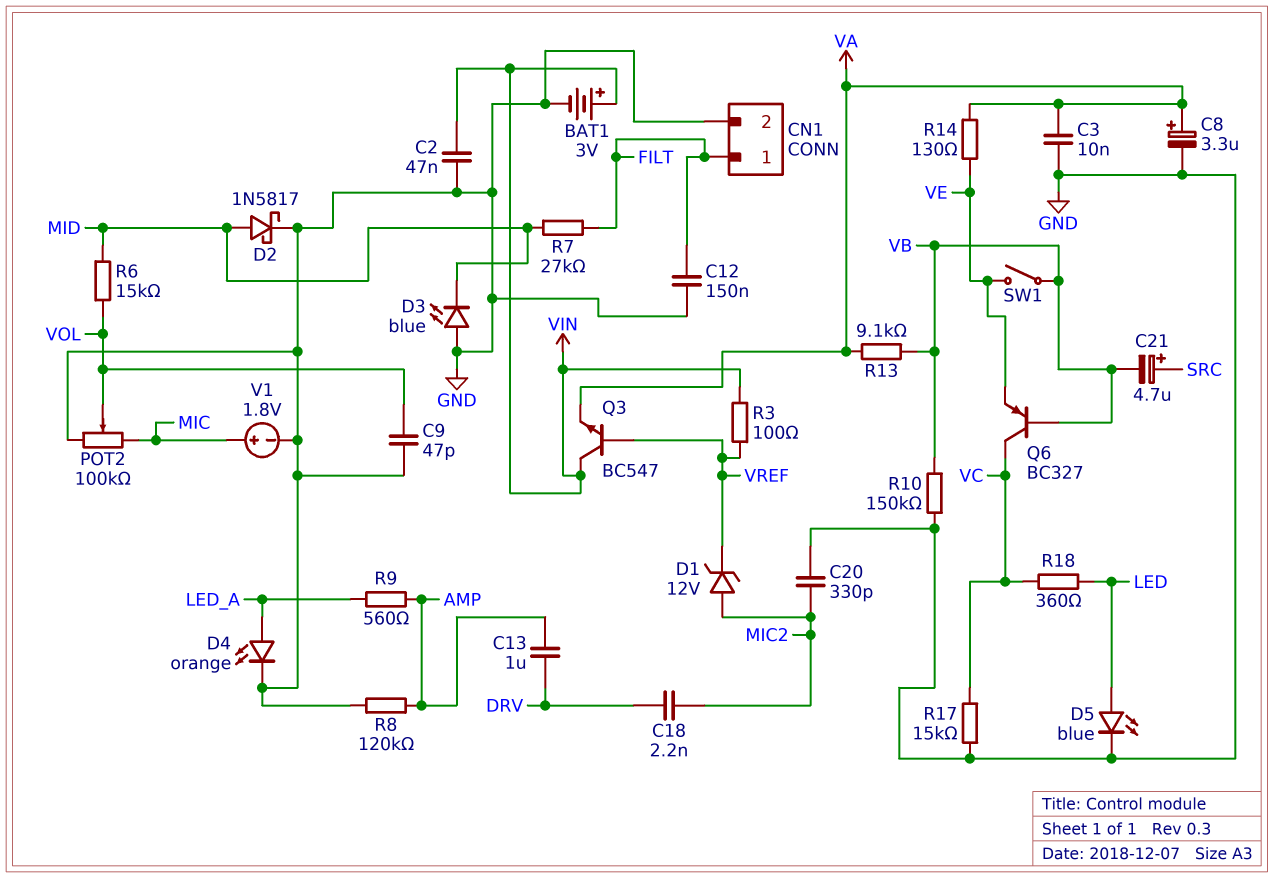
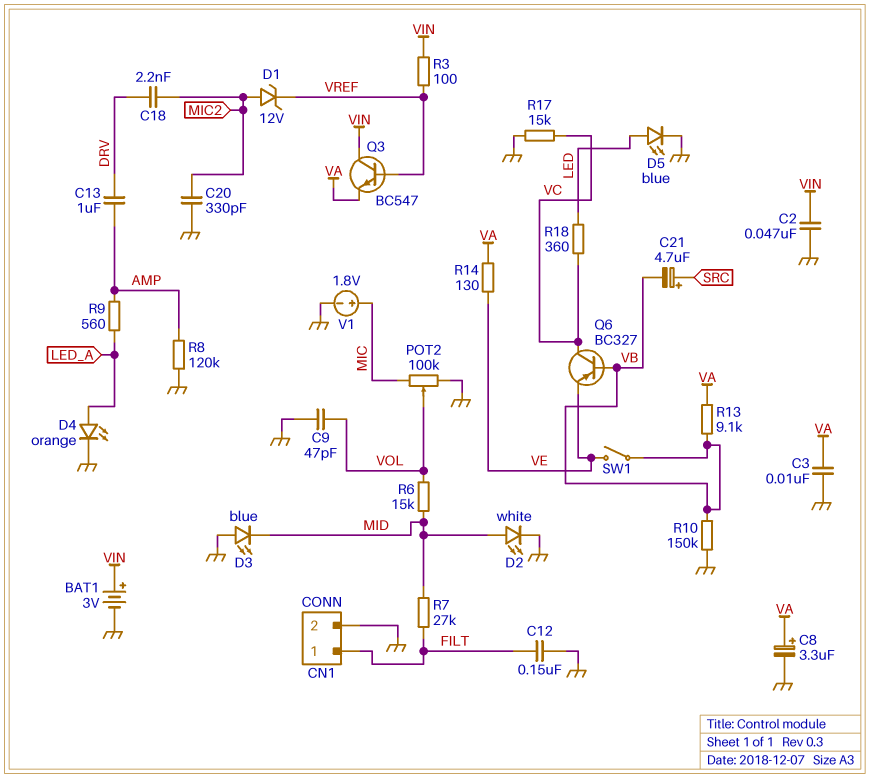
D2: schottky 1N5817 (A MID, K GND) -> LED white (A MID, K GND)

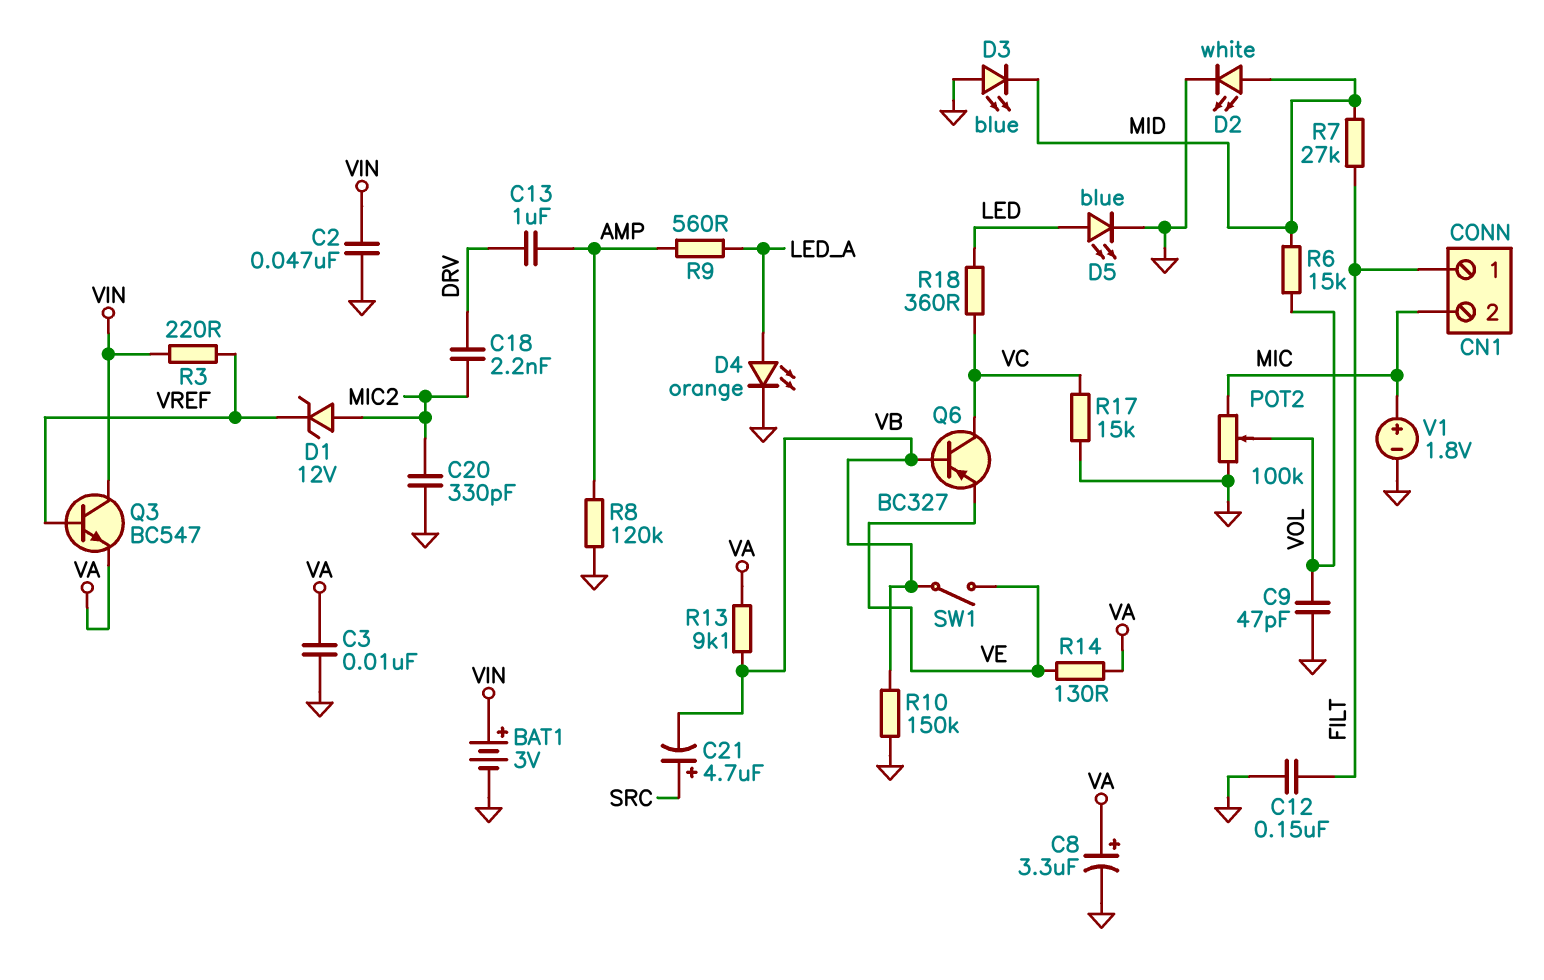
CN1 pin 2: GND -> MIC
R3: 100 (VIN, VREF) -> 220 (VIN, VREF)

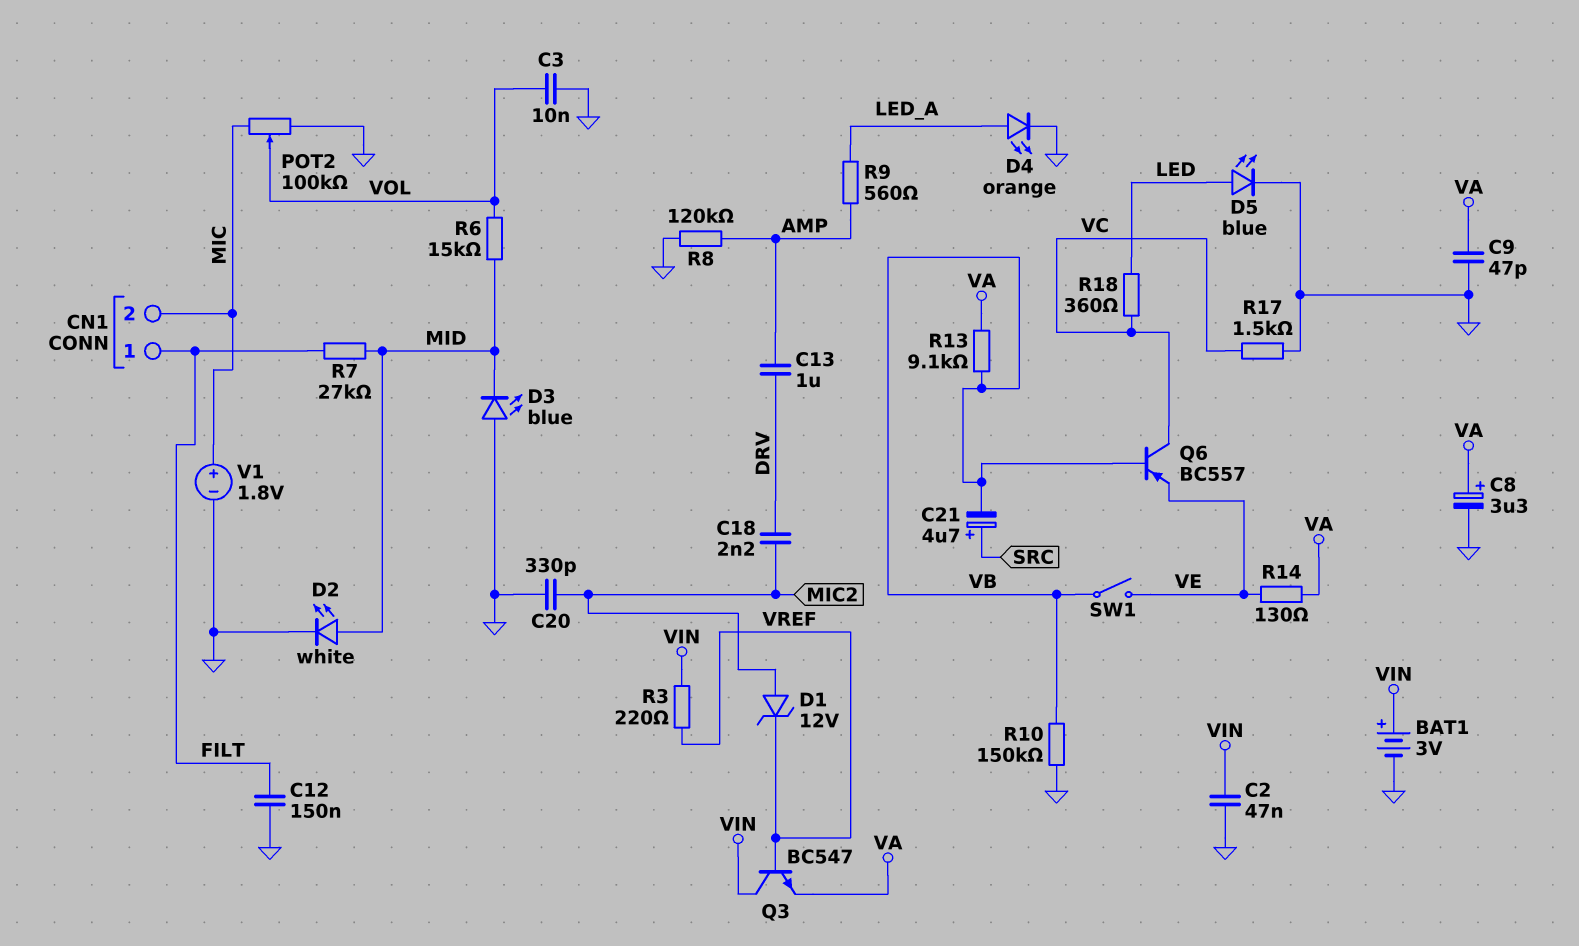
C3: 10nF (GND, VA) -> 10nF (GND, VOL)
C9: 47pF (GND, VOL) -> 47pF (GND, VA)
Q6: PNP BC327 (B VB, C VC, E VE) -> PNP BC557 (B VB, C VC, E VE)
R17: 15k (GND, VC) -> 1.5k (GND, VC)

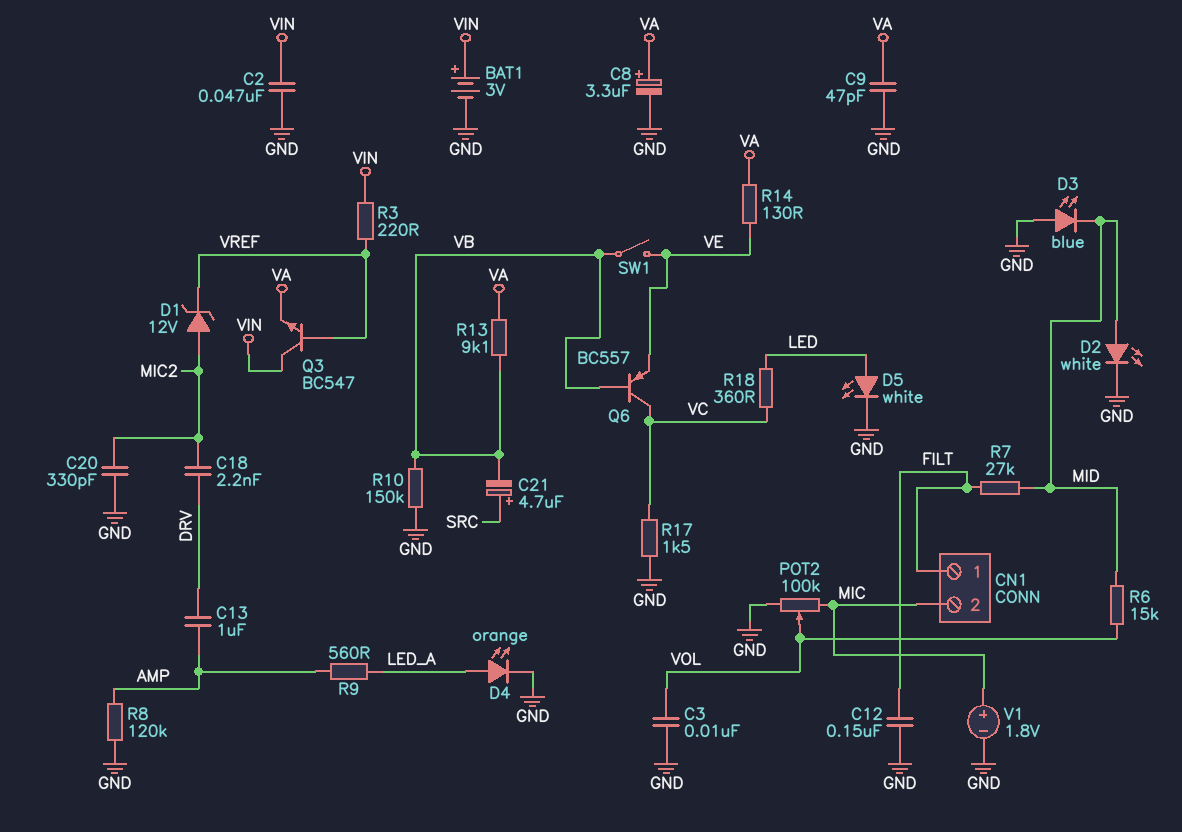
D5: LED blue (A LED, K GND) -> LED white (A LED, K GND)

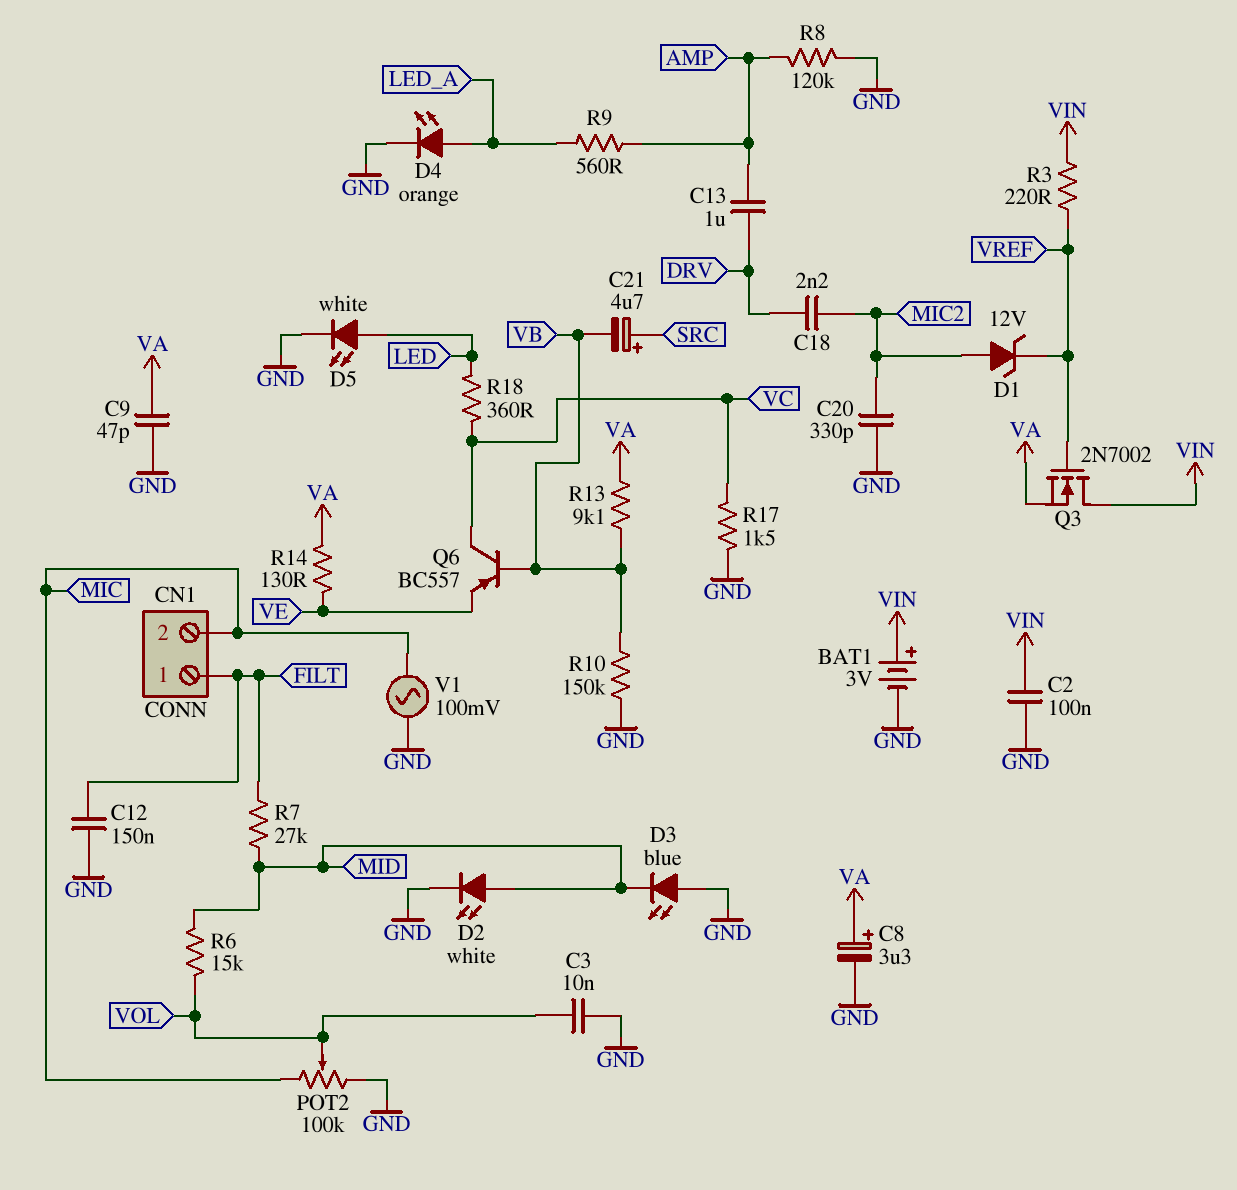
C2: 47nF (GND, VIN) -> 100nF (GND, VIN)
Q3: NPN BC547 (B VREF, C VIN, E VA) -> NMOS 2N7002 (G VREF, D VIN, S VA)
SW1: switch (VB, VE) -> none
V1: 1.8V (plus MIC, minus GND) -> AC 100mV (GND, MIC)

